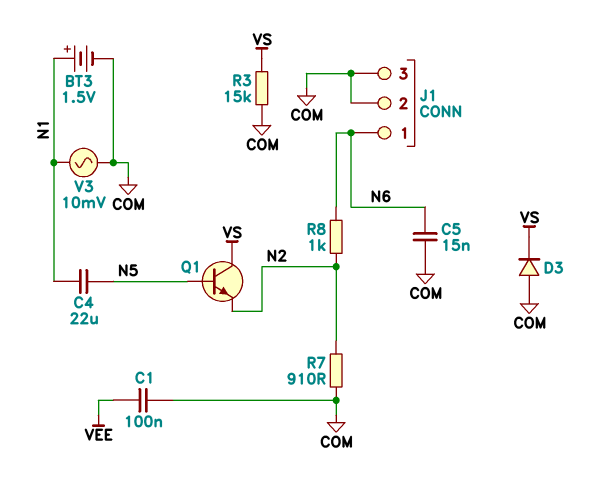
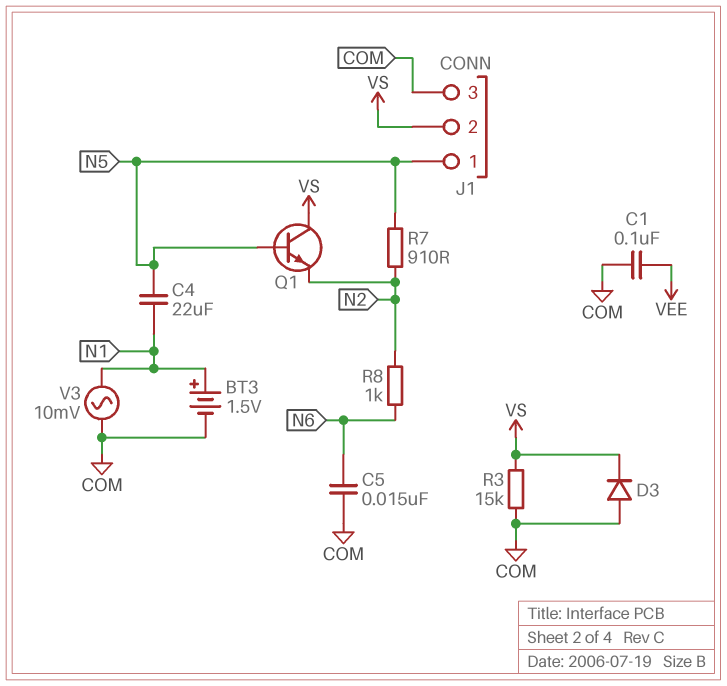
J1 pin 1: N6 -> N5
J1 pin 2: COM -> VS
R7: 910 (COM, N2) -> 910 (N2, N5)

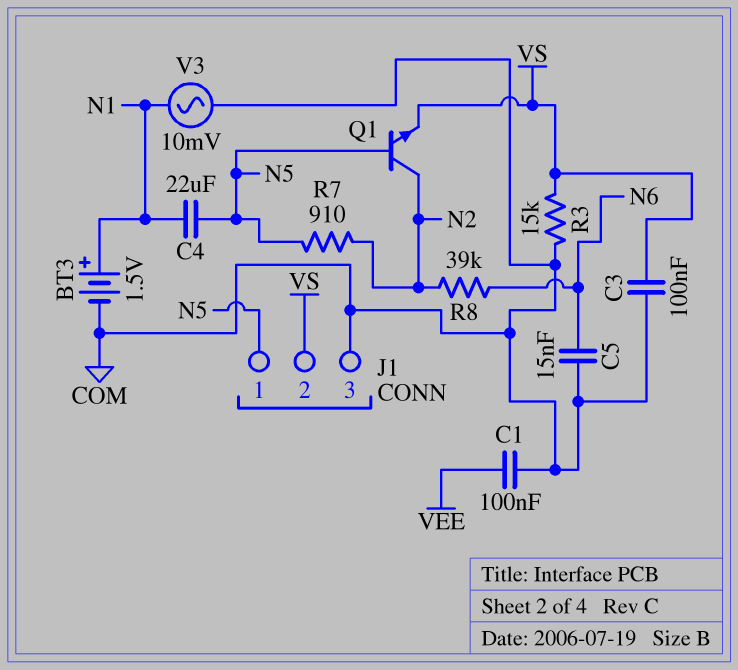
C3: none -> 100nF (COM, VS)
D3: diode (A COM, K VS) -> none
Q1: NPN (B N5, C VS, E N2) -> NPN (B N5, C N2, E VS)
R8: 1k (N2, N6) -> 39k (N2, N6)

